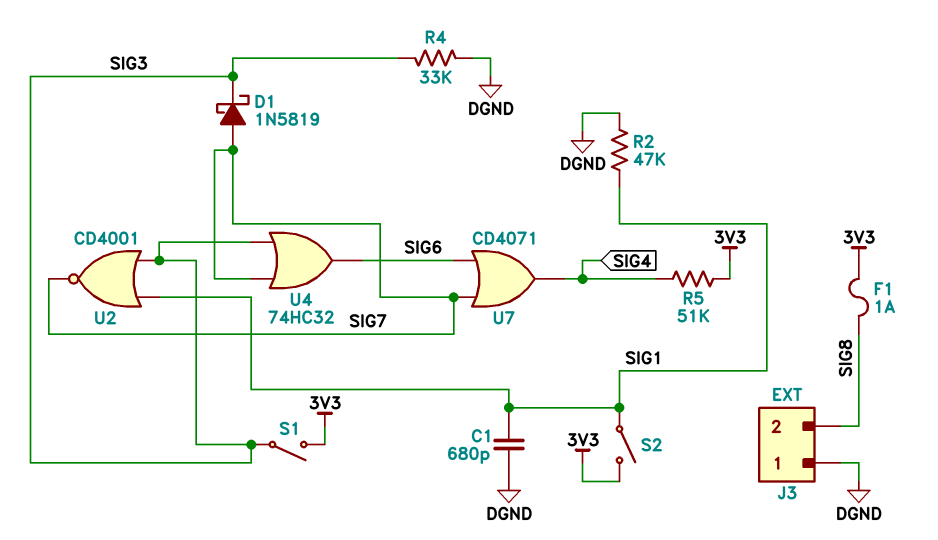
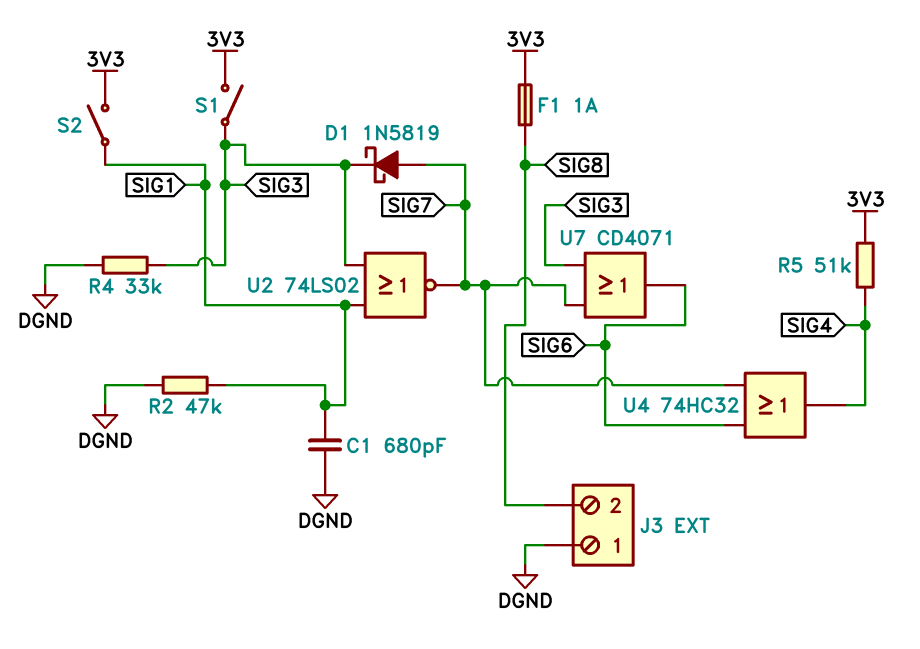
U2: NOR CD4001 (in SIG1, in SIG3, out SIG7) -> NOR 74LS02 (in SIG1, in SIG3, out SIG7)
U4: OR 74HC32 (in SIG3, in SIG7, out SIG6) -> OR 74HC32 (in SIG6, in SIG7, out SIG4)
U7: OR CD4071 (in SIG6, in SIG7, out SIG4) -> OR CD4071 (in SIG3, in SIG7, out SIG6)

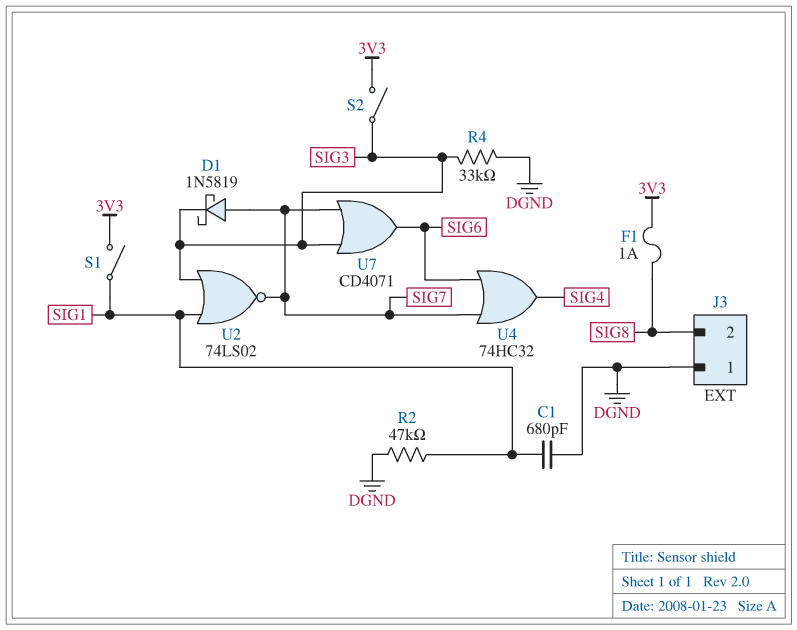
R5: 51k (3V3, SIG4) -> none
S1: switch (3V3, SIG3) -> switch (3V3, SIG1)
S2: switch (3V3, SIG1) -> switch (3V3, SIG3)

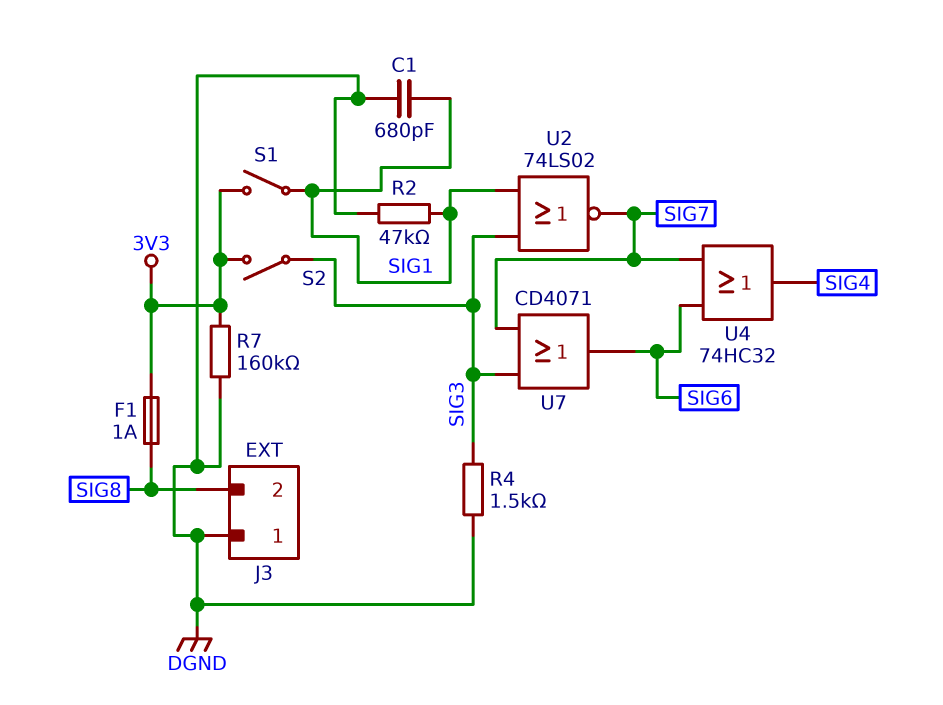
D1: schottky 1N5819 (A SIG7, K SIG3) -> none
R4: 33k (DGND, SIG3) -> 1.5k (DGND, SIG3)
R7: none -> 160k (3V3, DGND)

